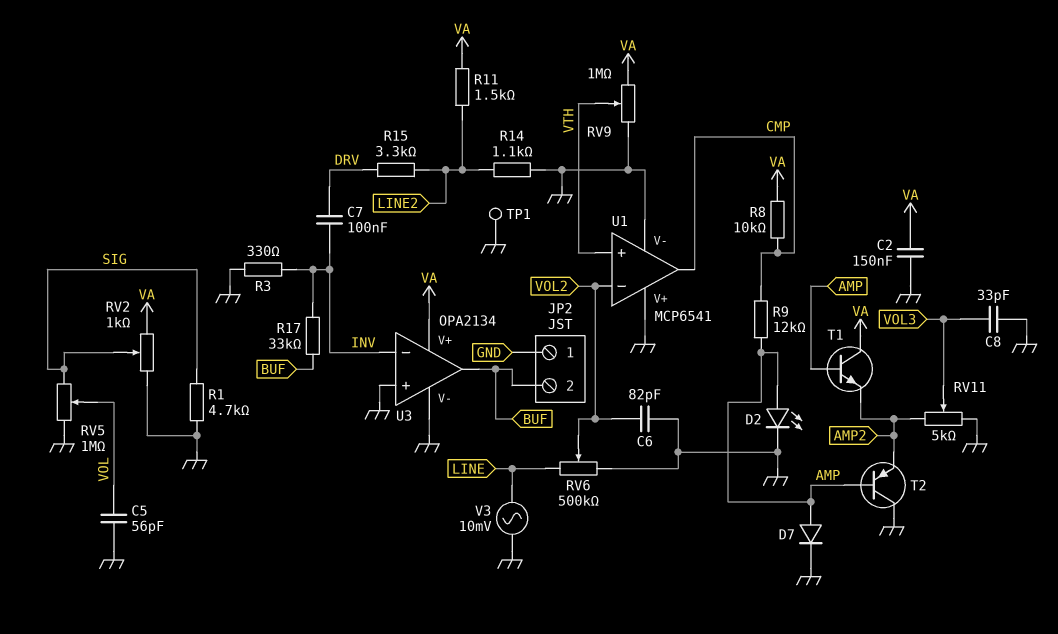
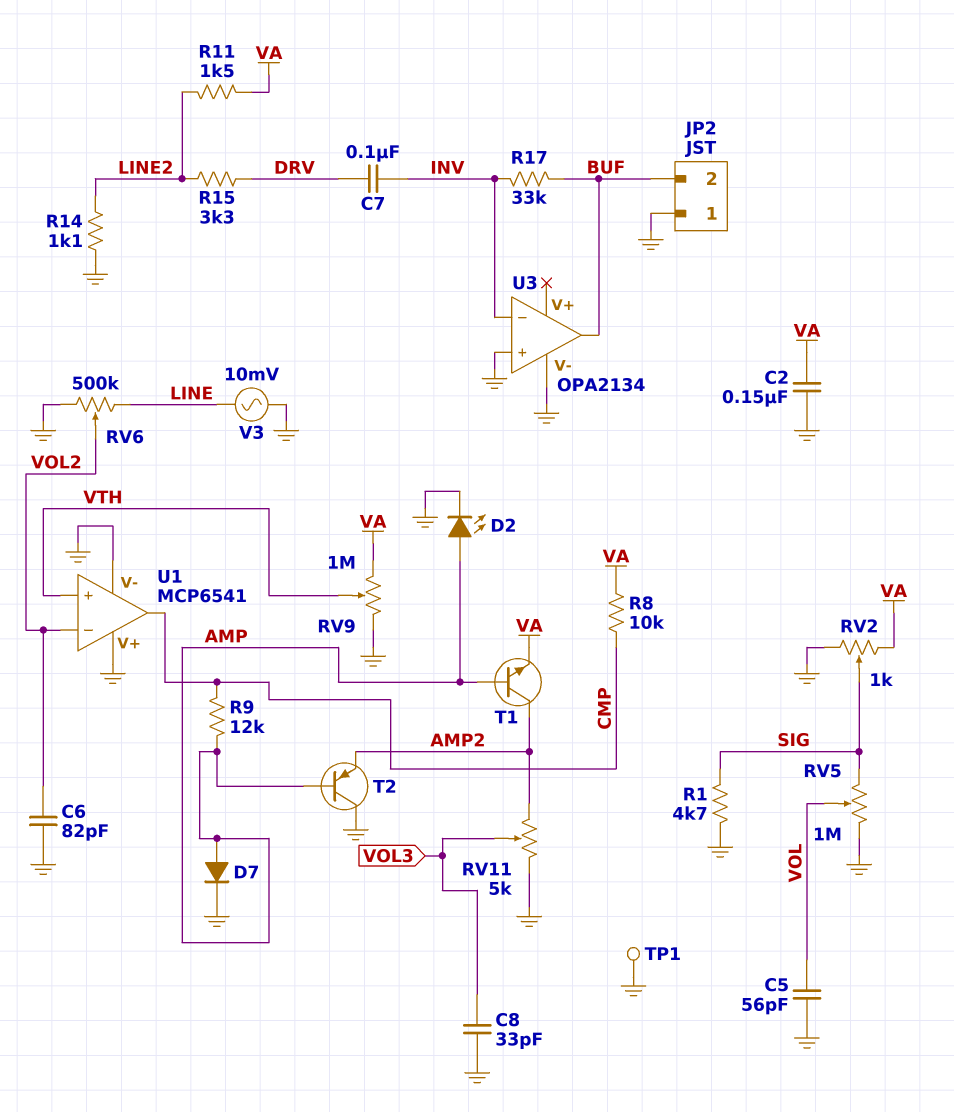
R3: 330 (GND, INV) -> none
T1: NPN (B AMP, C VA, E AMP2) -> NPN (B AMP, C AMP2, E VA)
U3 pin V+: VA -> none

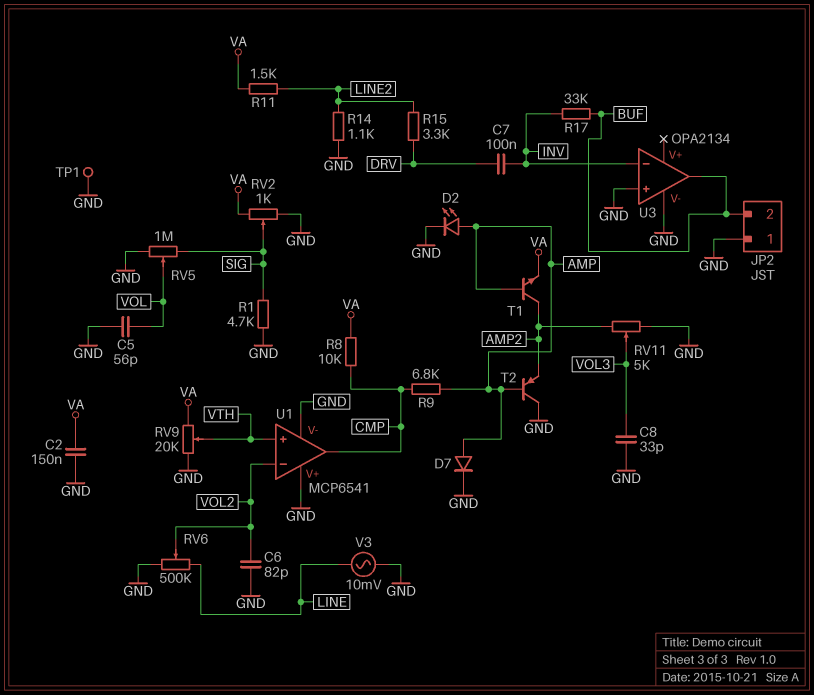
R9: 12k (AMP, CMP) -> 6.8k (AMP, CMP)
RV9: 1M (GND, VA, wiper VTH) -> 20k (GND, VA, wiper VTH)

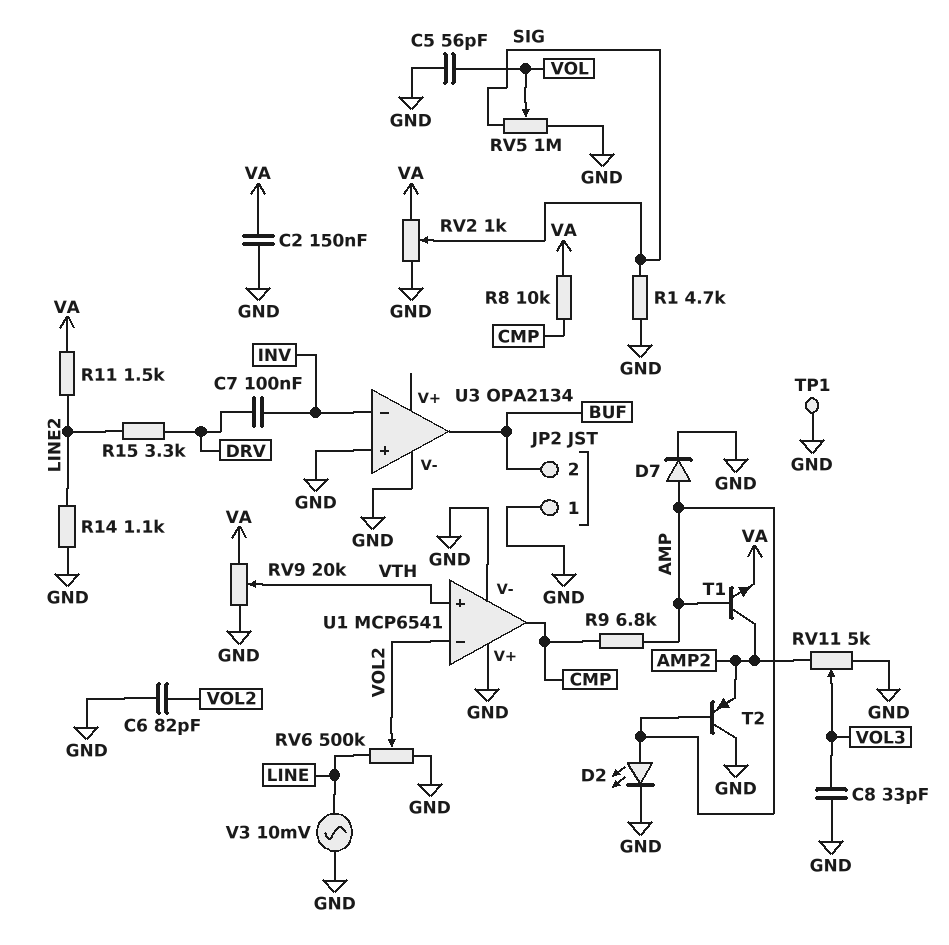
R17: 33k (BUF, INV) -> none

